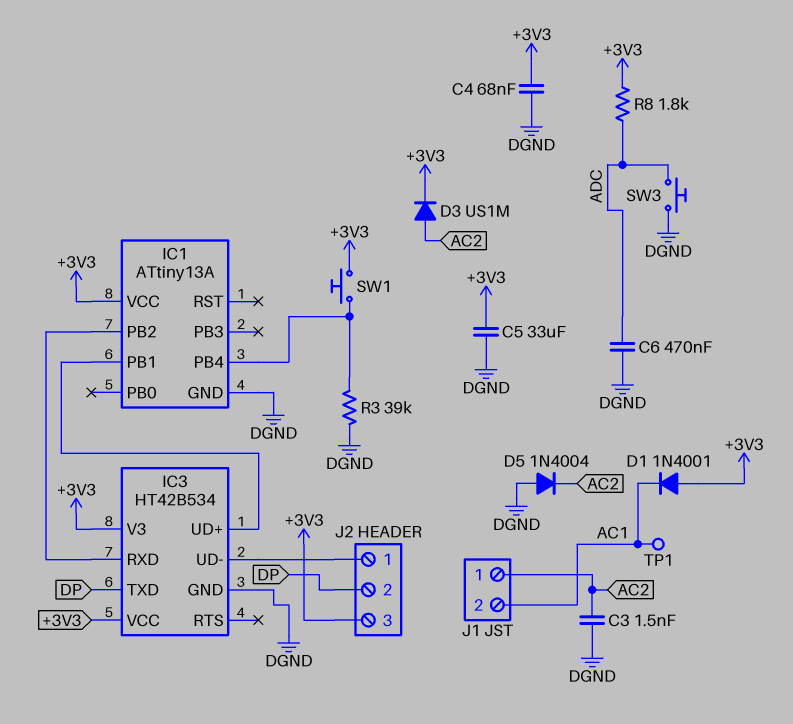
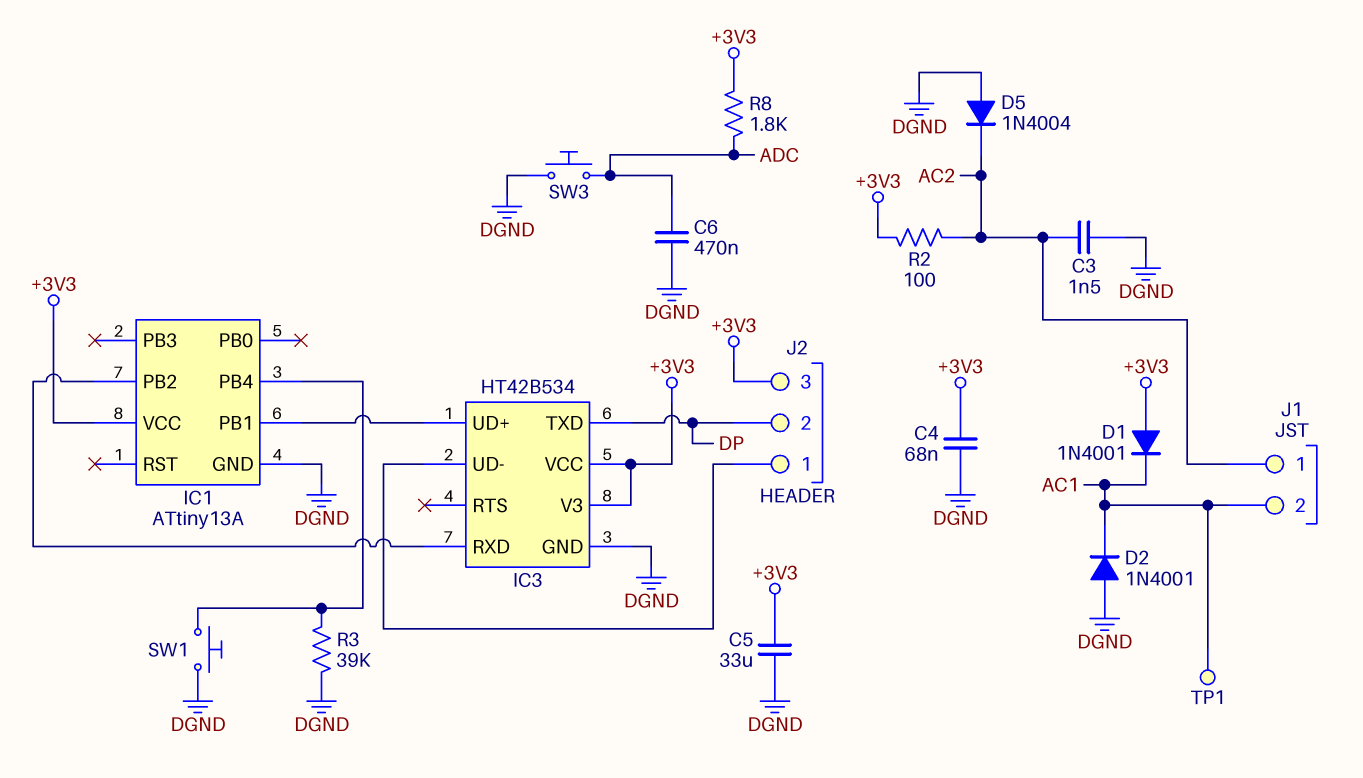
D2: none -> diode 1N4001 (A DGND, K AC1)
D3: diode US1M (A AC2, K +3V3) -> none
R2: none -> 100 (+3V3, AC2)
SW1: button (+3V3, IC1/PB4) -> button (DGND, IC1/PB4)

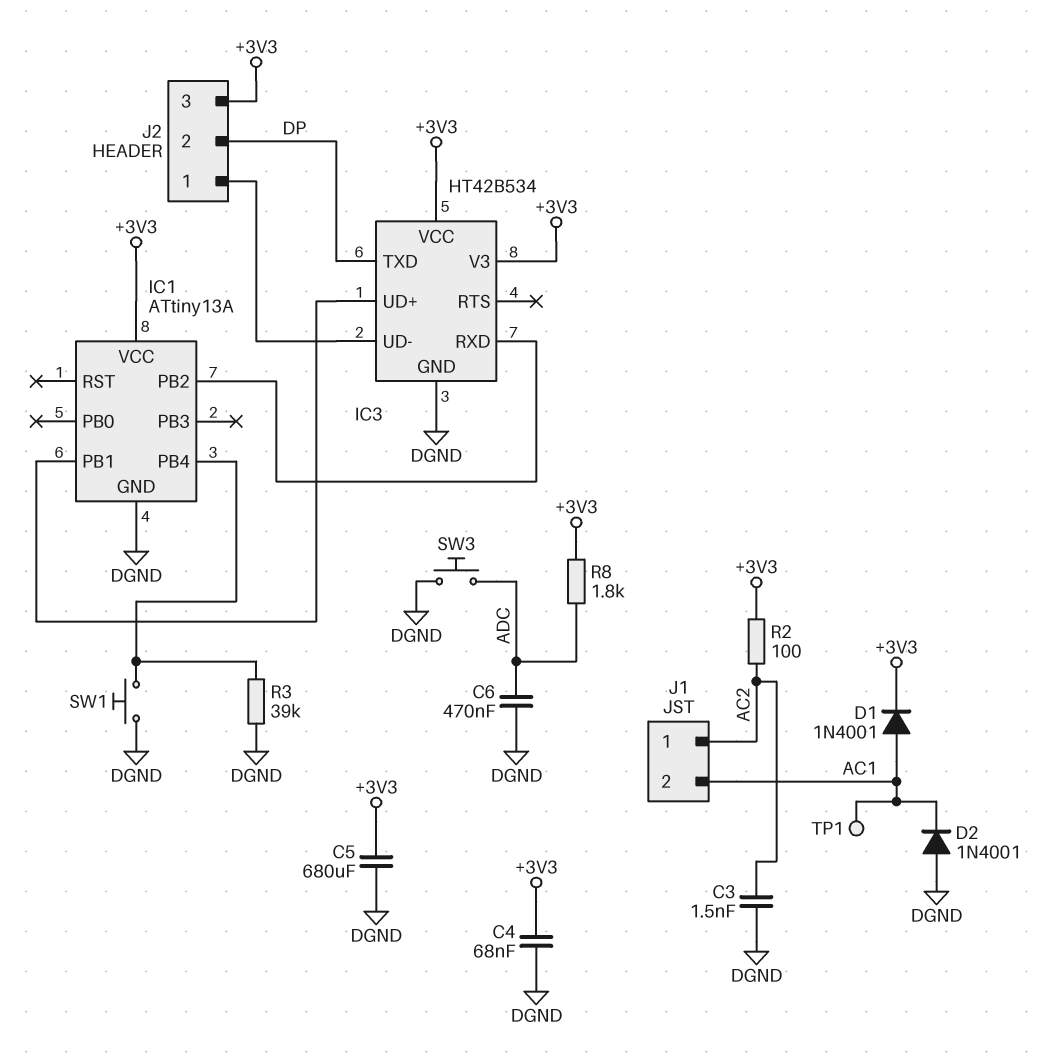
C5: 33uF (+3V3, DGND) -> 680uF (+3V3, DGND)
D1: diode 1N4001 (A +3V3, K AC1) -> diode 1N4001 (A AC1, K +3V3)
D5: diode 1N4004 (A DGND, K AC2) -> none

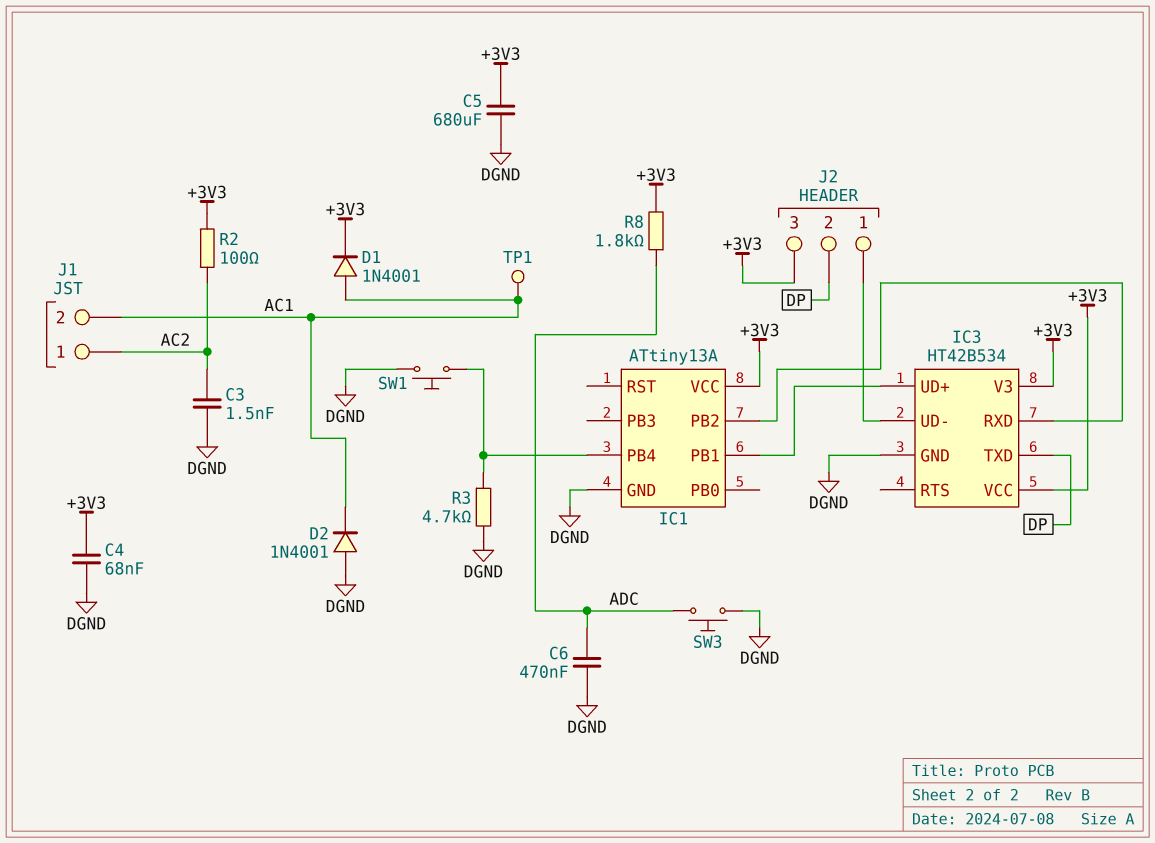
R3: 39k (DGND, IC1/PB4) -> 4.7k (DGND, IC1/PB4)

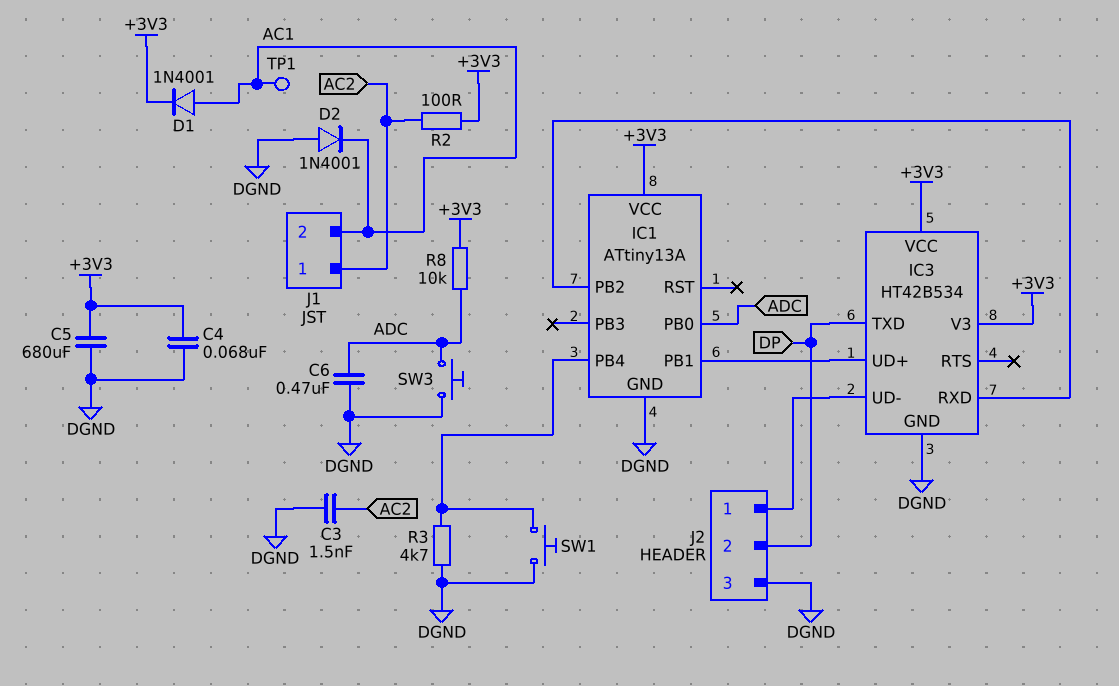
IC1 pin PB0: none -> ADC
J2 pin 3: +3V3 -> DGND
R8: 1.8k (+3V3, ADC) -> 10k (+3V3, ADC)

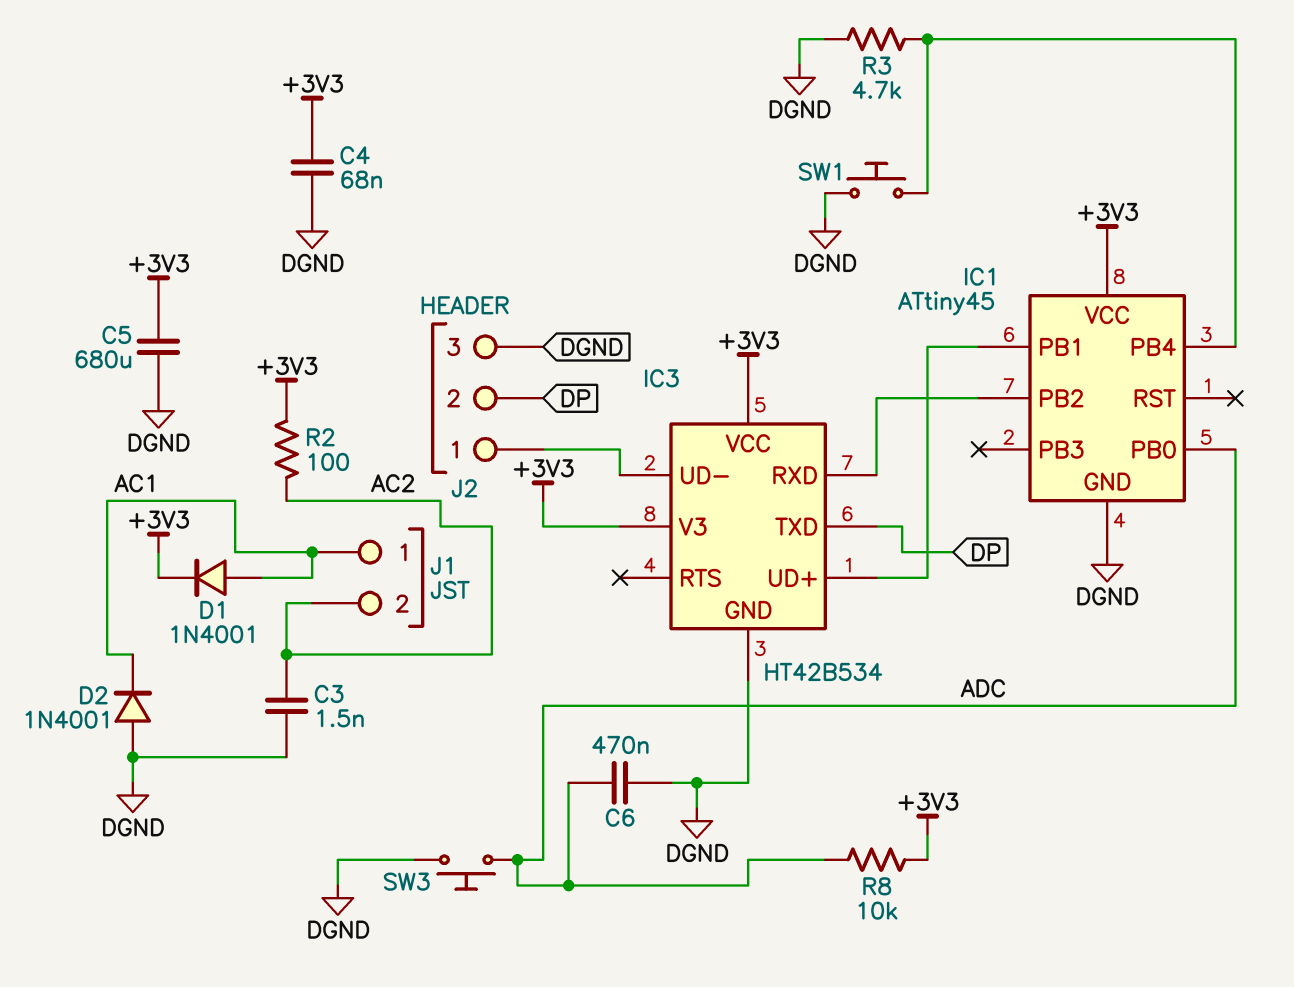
IC1: ATtiny13A -> ATtiny45
J1 pin 1: AC2 -> AC1
J1 pin 2: AC1 -> AC2
TP1: test point (AC1) -> none

